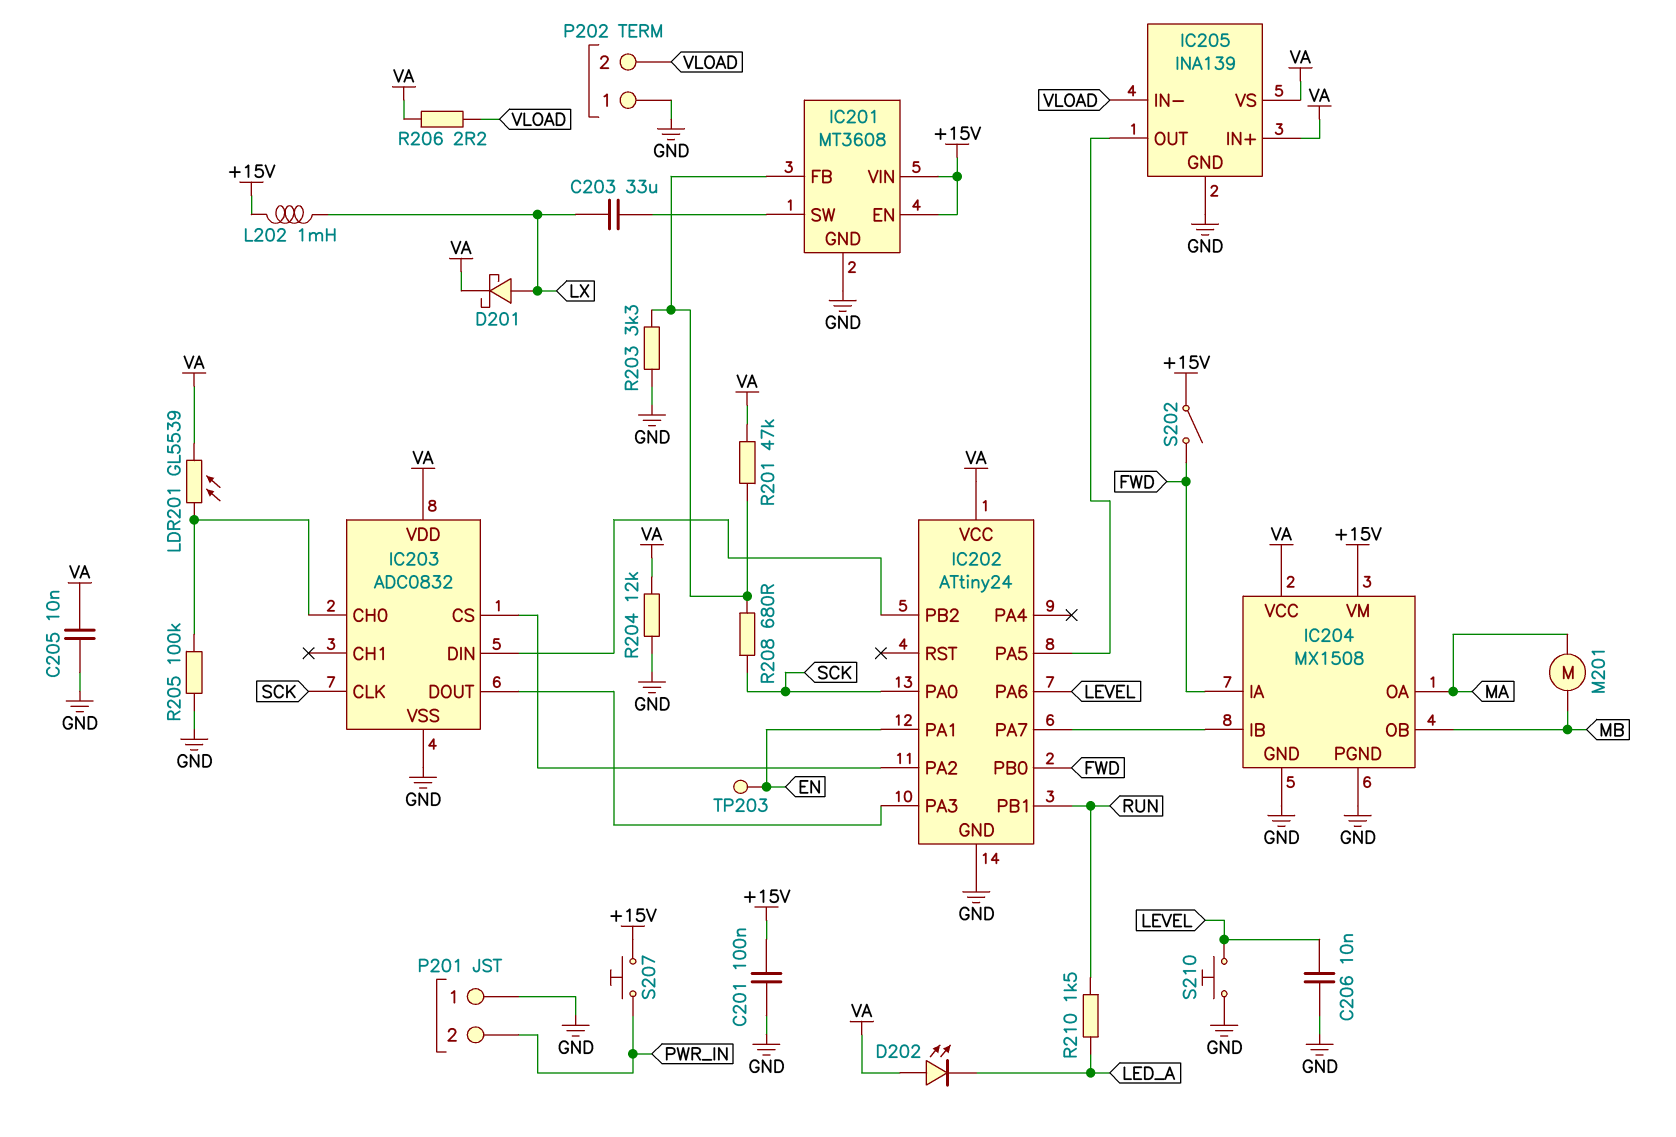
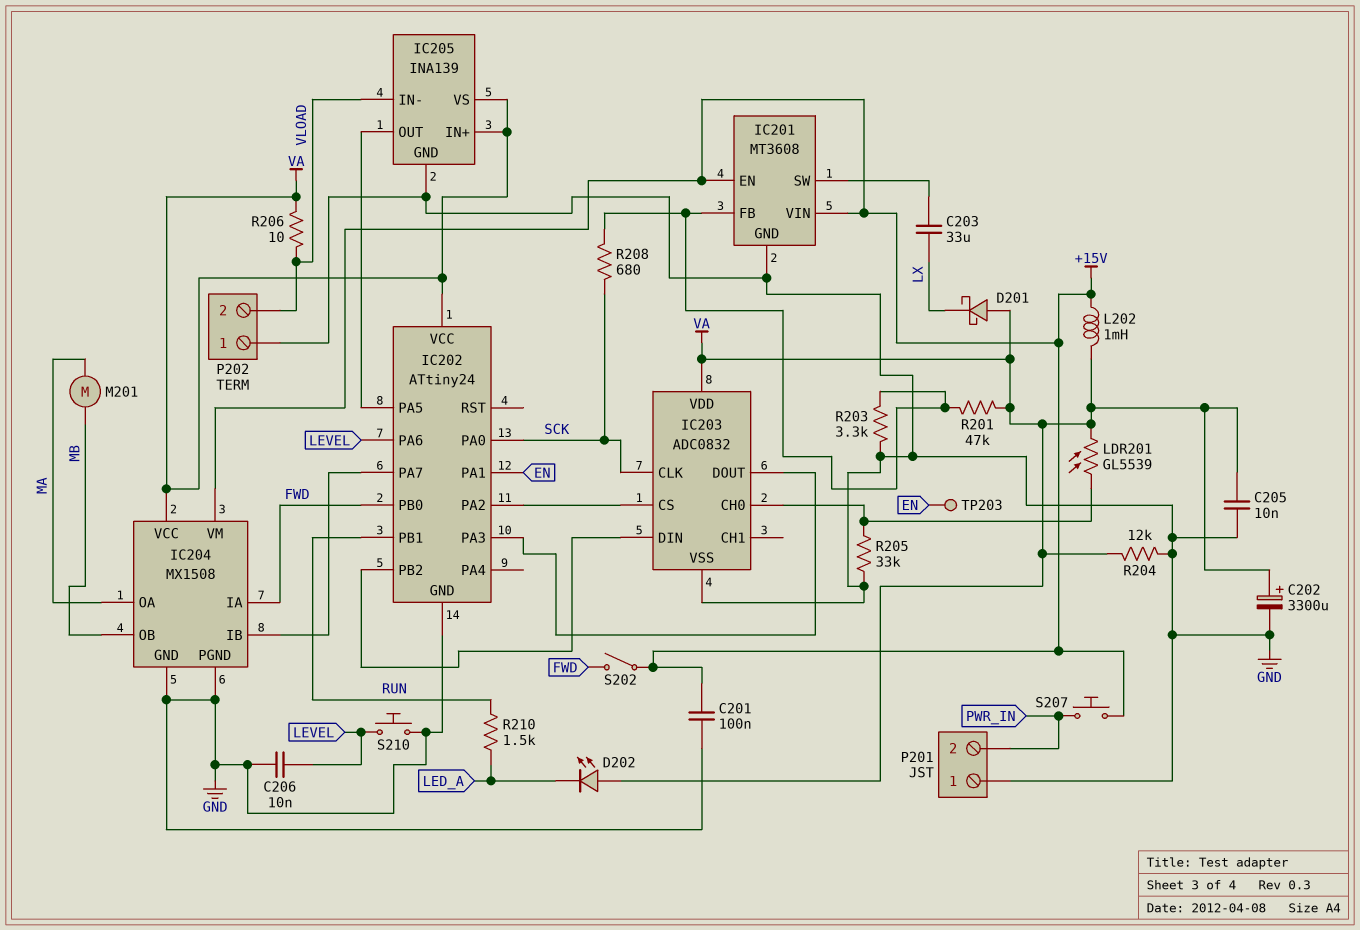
C202: none -> 3300uF (plus VA, minus GND)
D201: schottky (A LX, K VA) -> schottky (A VA, K LX)
L202: 1mH (+15V, LX) -> 1mH (+15V, VA)
R205: 100k (GND, IC203/CH0) -> 33k (GND, IC203/CH0)
R206: 2.2 (VA, VLOAD) -> 10 (VA, VLOAD)

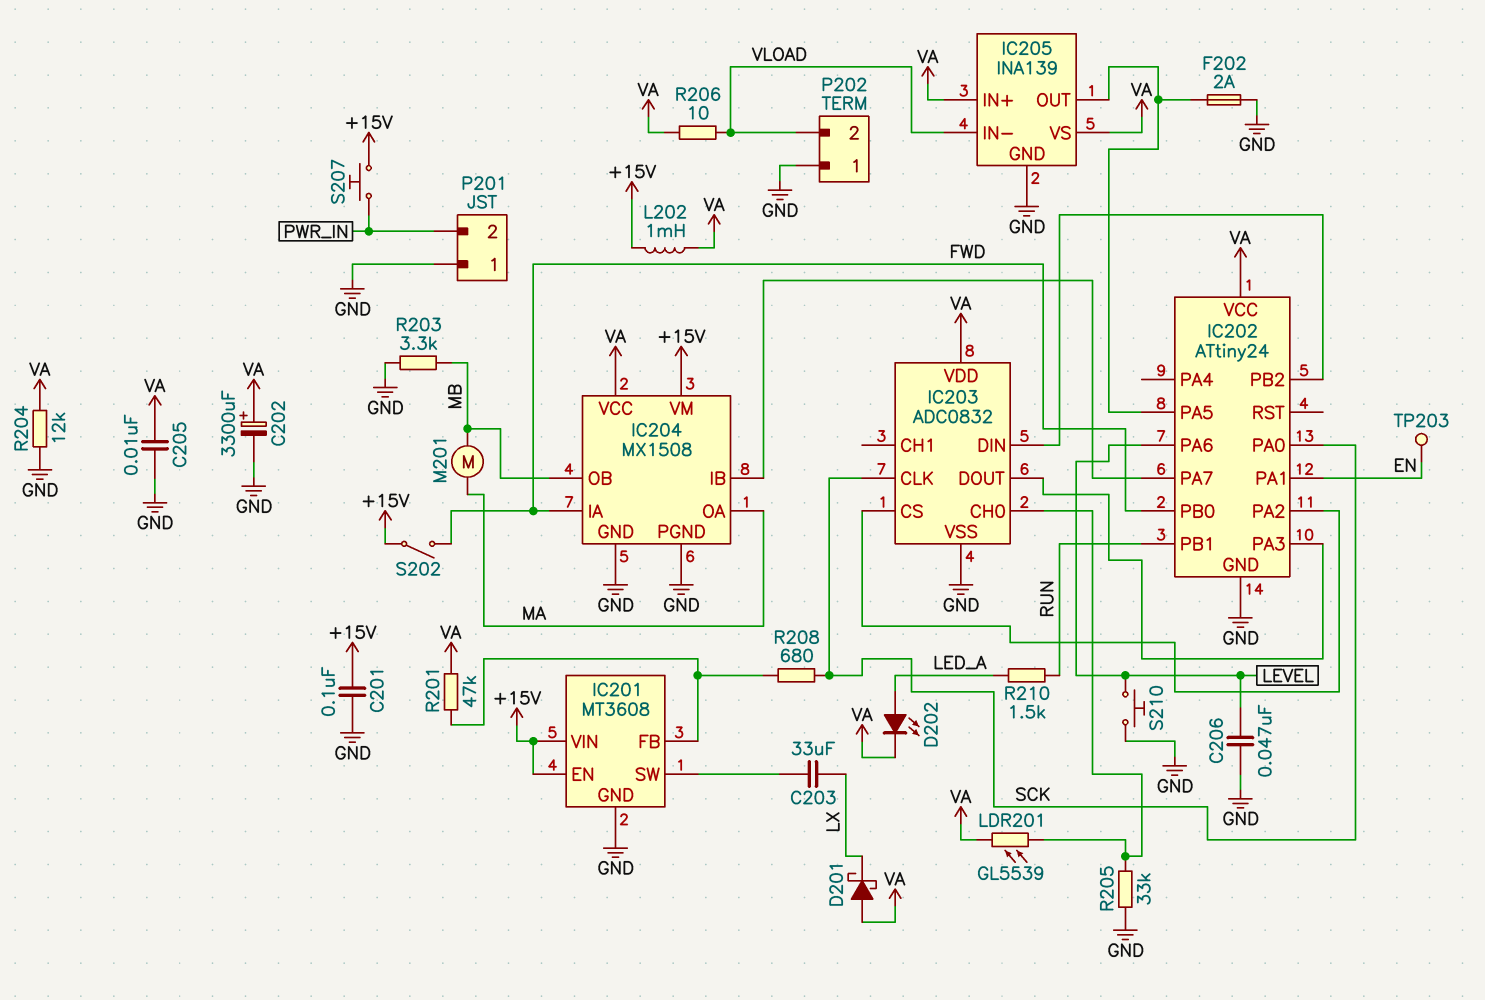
C206: 10nF (GND, LEVEL) -> 47nF (GND, LEVEL)
D202: LED (A VA, K LED_A) -> LED (A LED_A, K VA)
F202: none -> 2A (GND, IC202/PA5)
R203: 3.3k (GND, IC201/FB) -> 3.3k (GND, MB)

